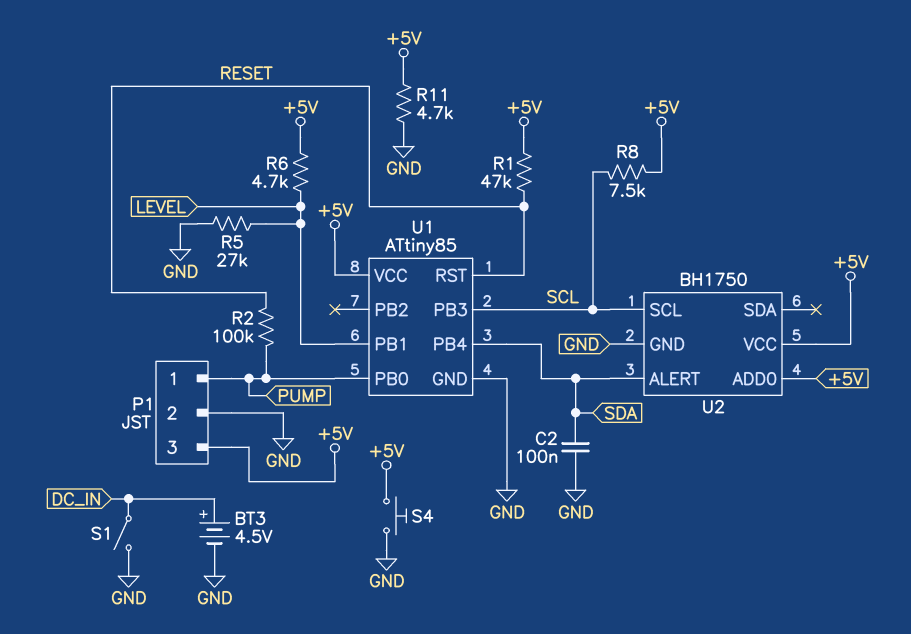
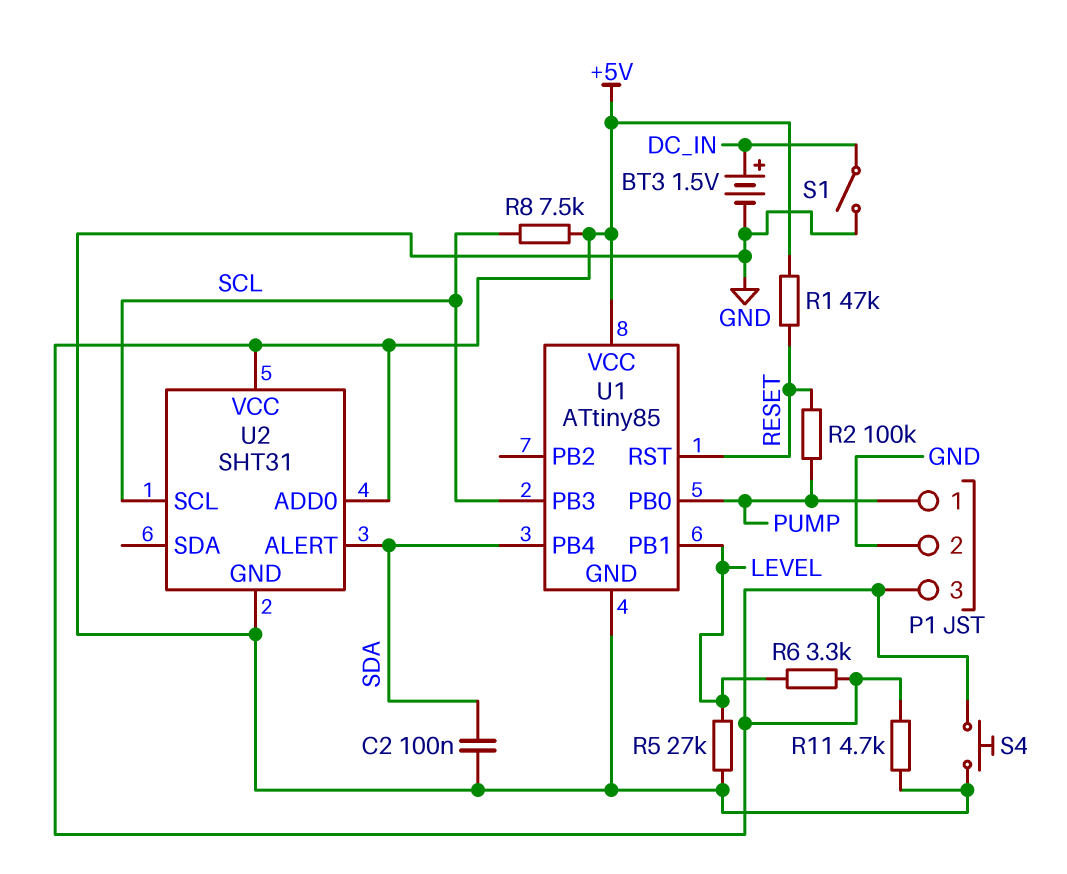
BT3: 4.5V (plus DC_IN, minus GND) -> 1.5V (plus DC_IN, minus GND)
R6: 4.7k (+5V, LEVEL) -> 3.3k (+5V, LEVEL)
U2: BH1750 -> SHT31

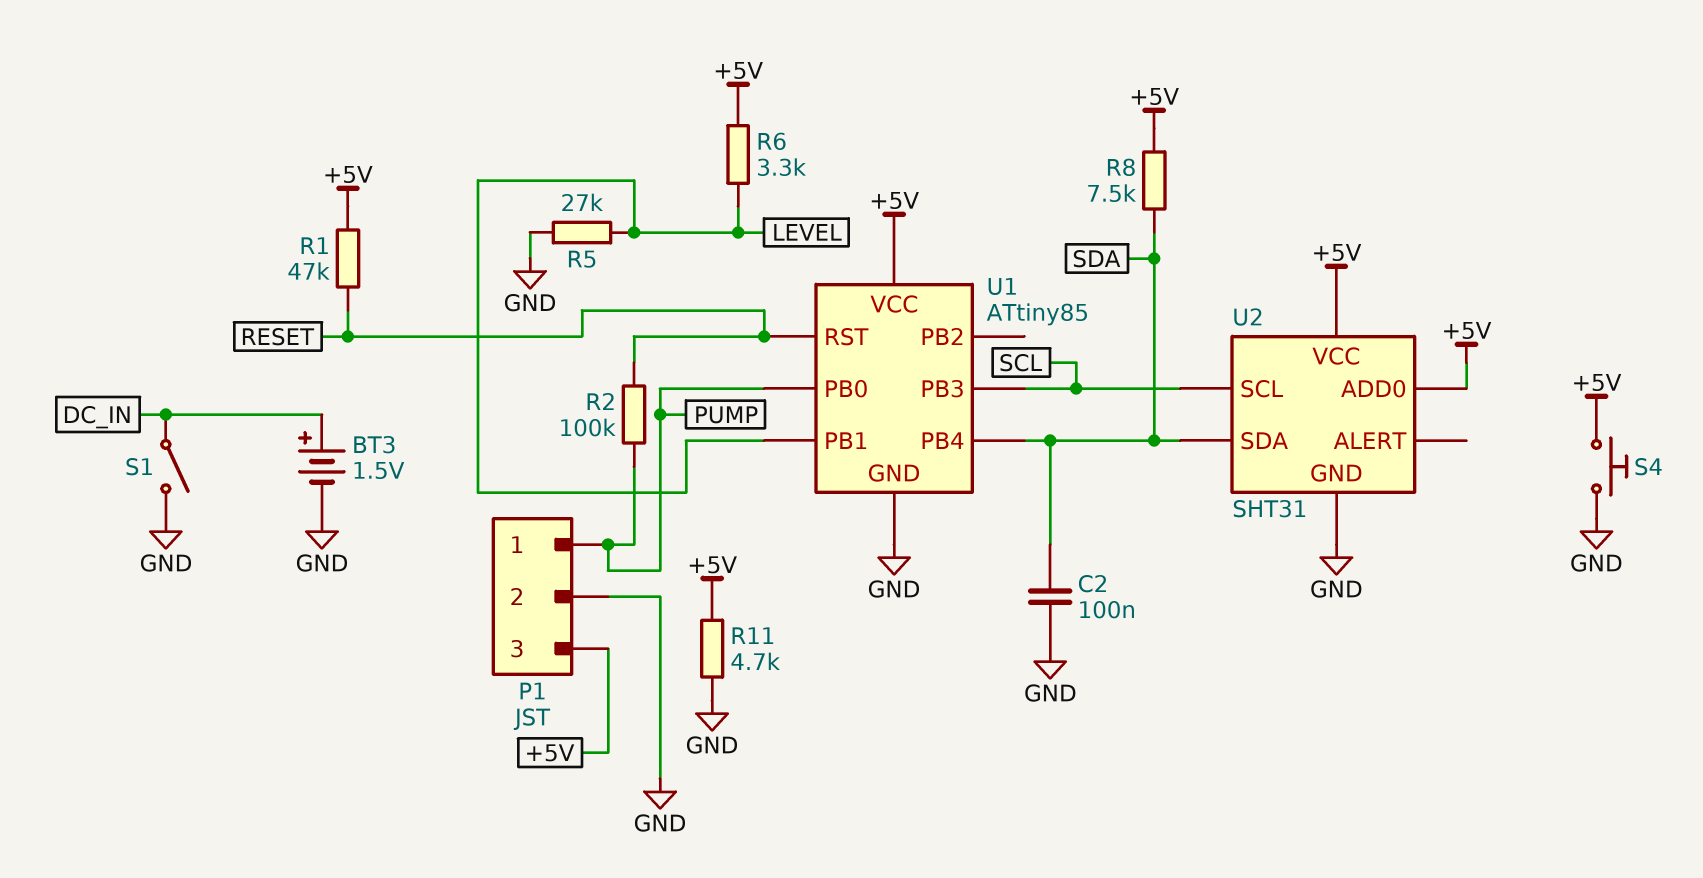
R8: 7.5k (+5V, SCL) -> 7.5k (+5V, SDA)
U2 pin ALERT: SDA -> none
U2 pin SDA: none -> SDA

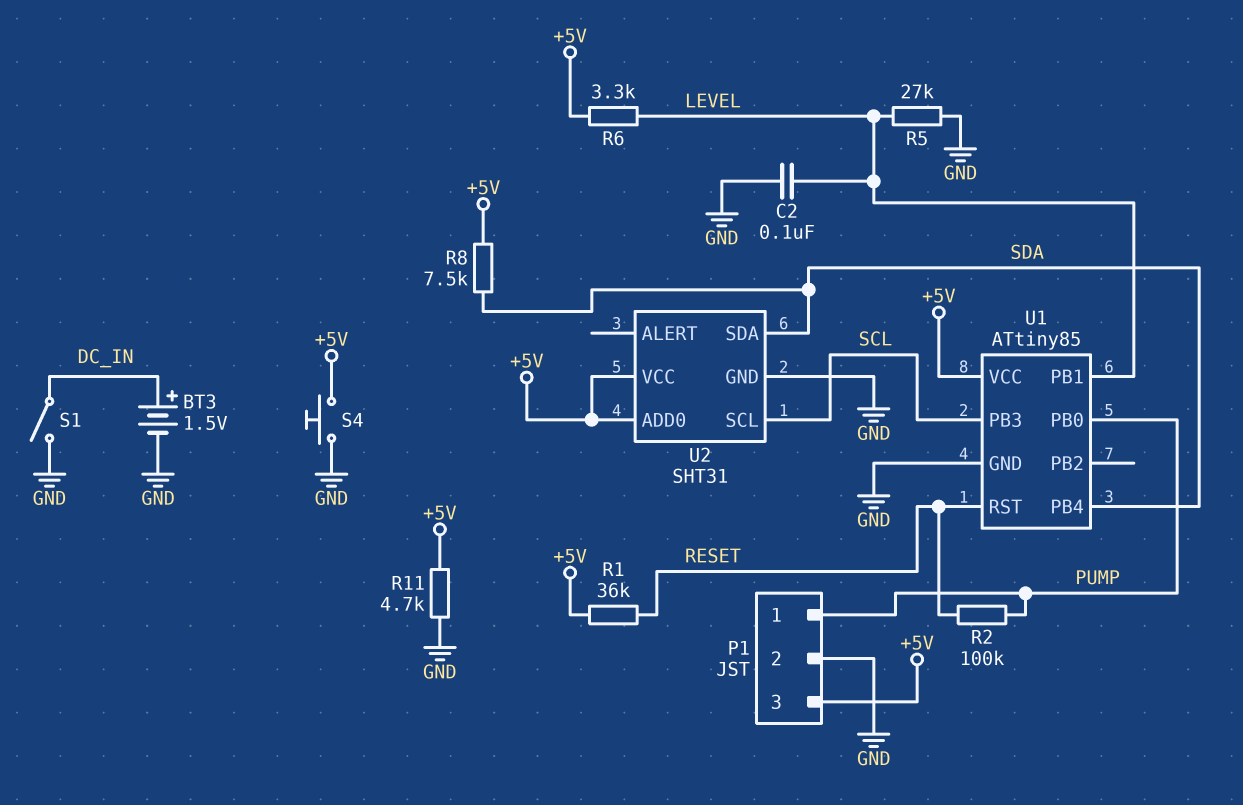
C2: 100nF (GND, SDA) -> 100nF (GND, LEVEL)
R1: 47k (+5V, RESET) -> 36k (+5V, RESET)

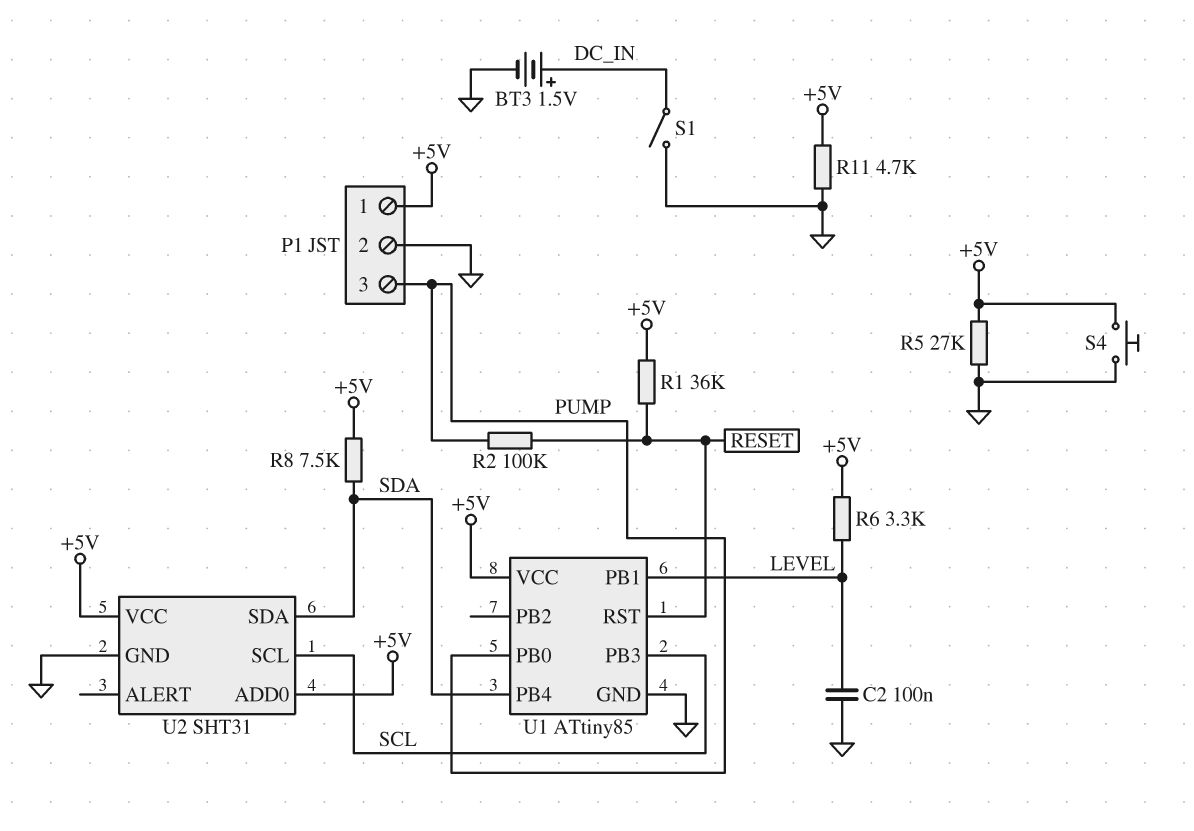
P1 pin 1: PUMP -> +5V
P1 pin 3: +5V -> PUMP
R5: 27k (GND, LEVEL) -> 27k (+5V, GND)

